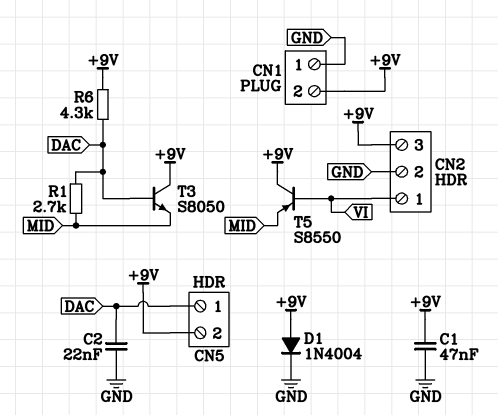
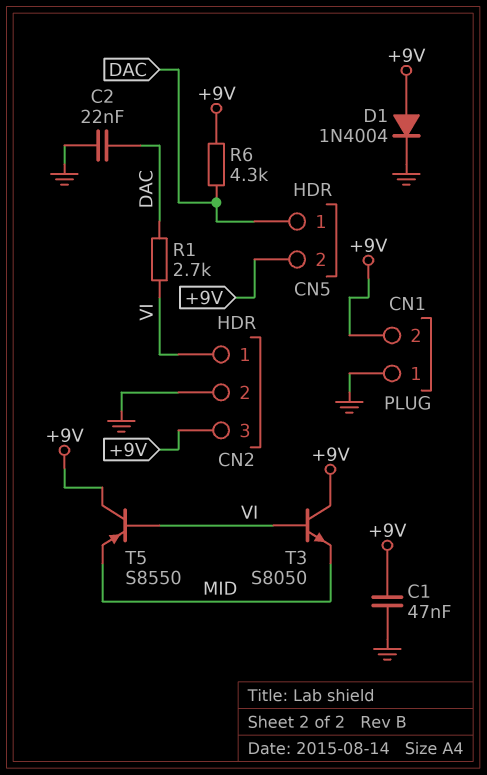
R1: 2.7k (DAC, MID) -> 2.7k (DAC, VI)
T3: NPN S8050 (B DAC, C +9V, E MID) -> NPN S8050 (B VI, C +9V, E MID)

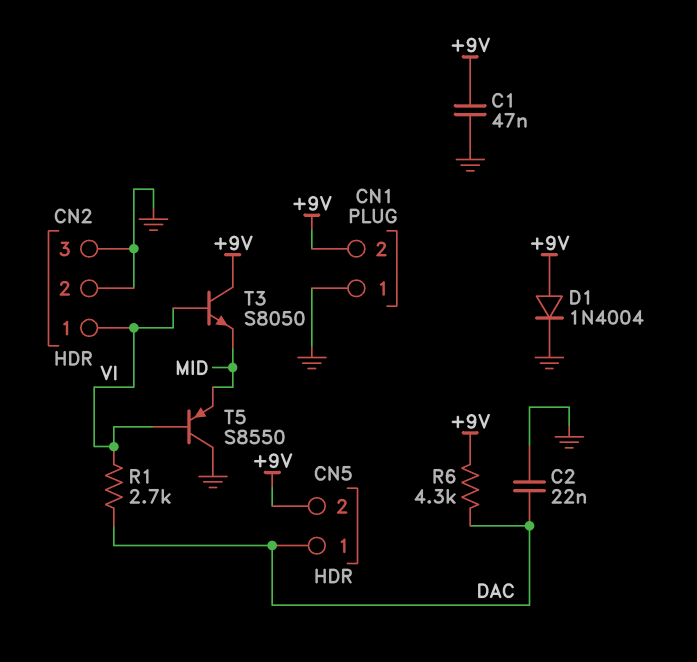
CN2 pin 3: +9V -> GND
T5: PNP S8550 (B VI, C +9V, E MID) -> PNP S8550 (B VI, C GND, E MID)

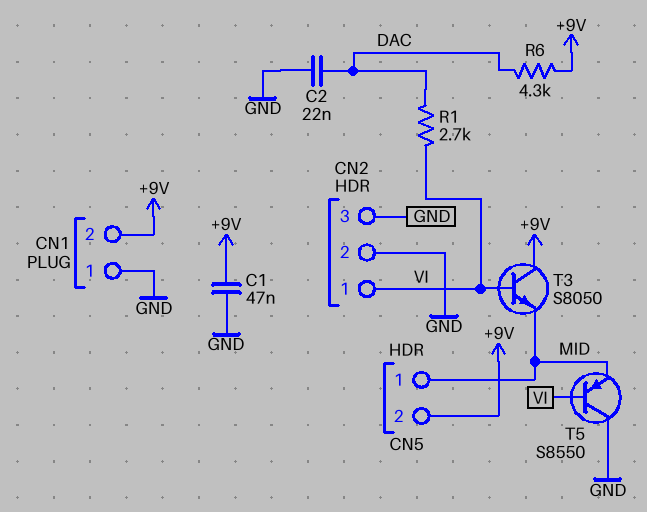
CN5 pin 1: DAC -> MID
D1: diode 1N4004 (A +9V, K GND) -> none

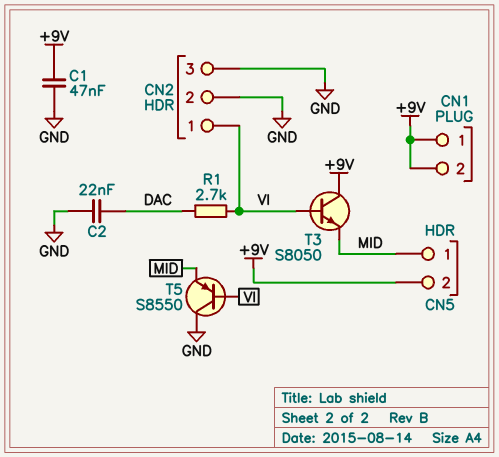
CN1 pin 1: GND -> +9V
R6: 4.3k (+9V, DAC) -> none

